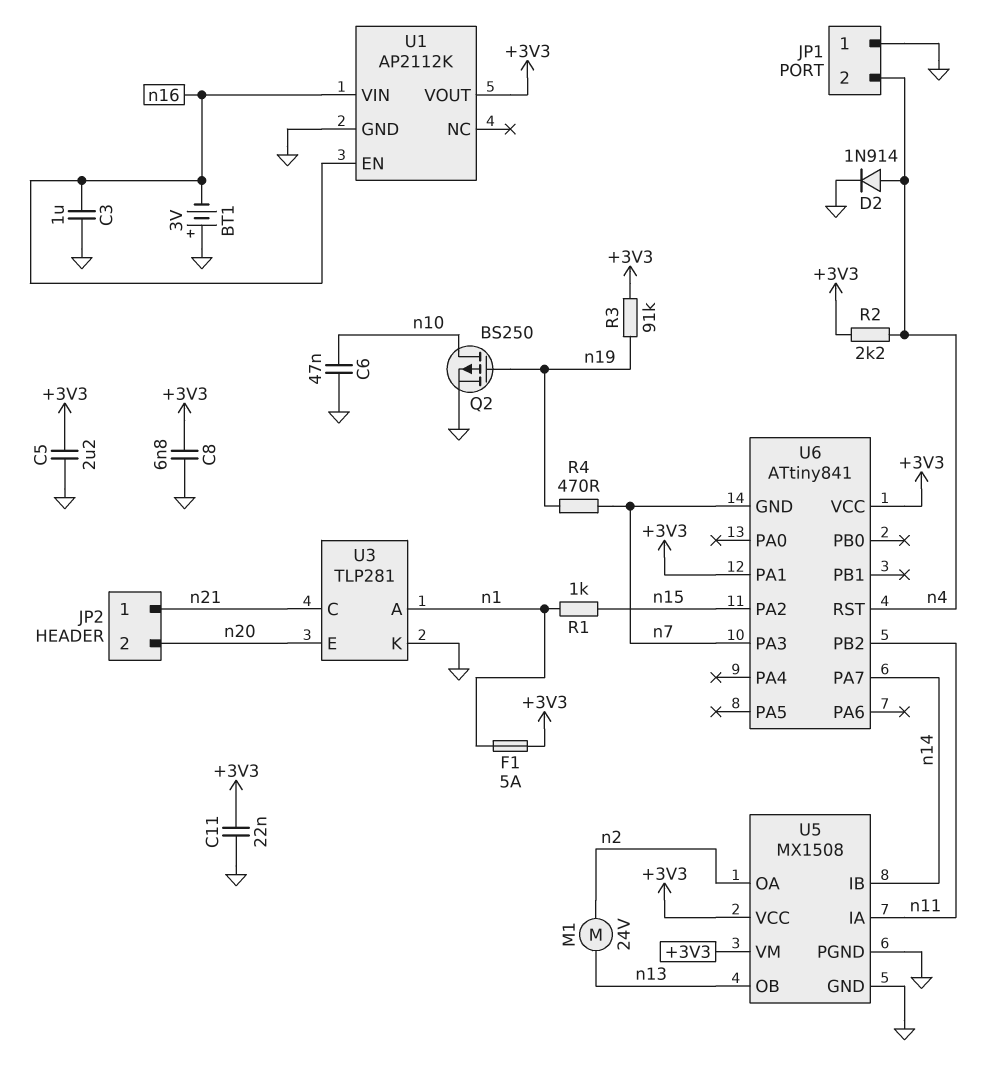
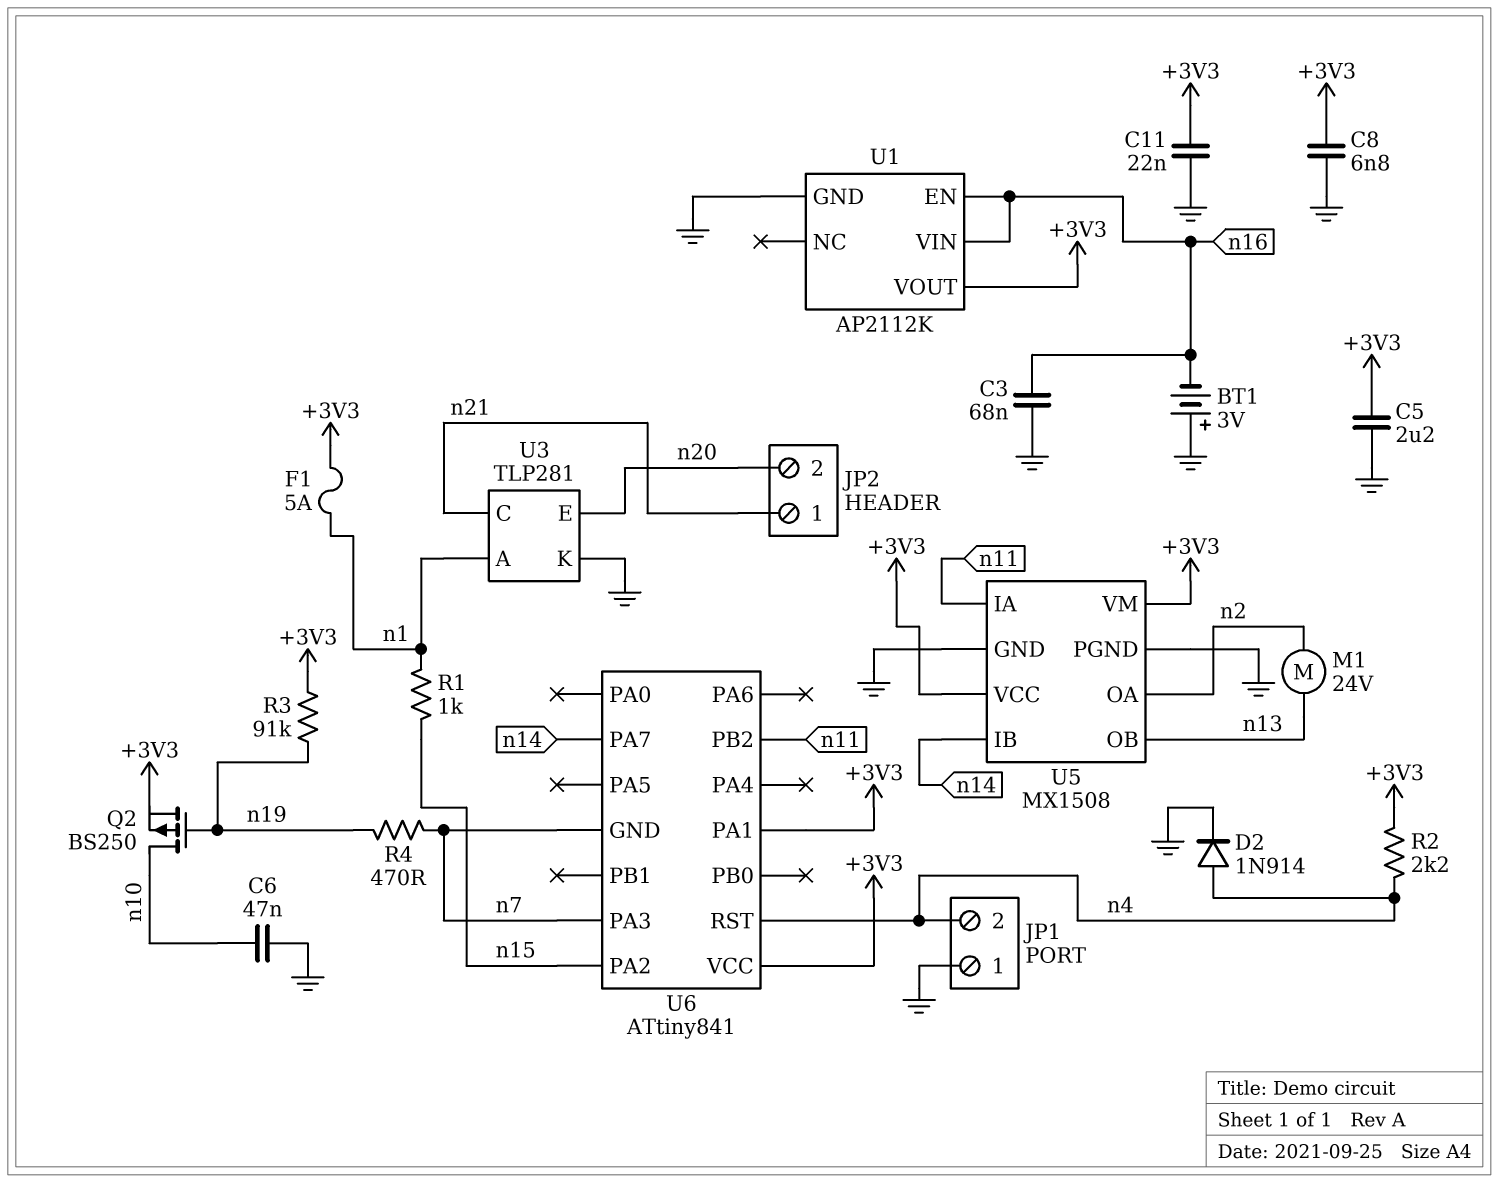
C3: 1uF (GND, n16) -> 68nF (GND, n16)
Q2: PMOS BS250 (G n19, D n10, S GND) -> PMOS BS250 (G n19, D n10, S +3V3)

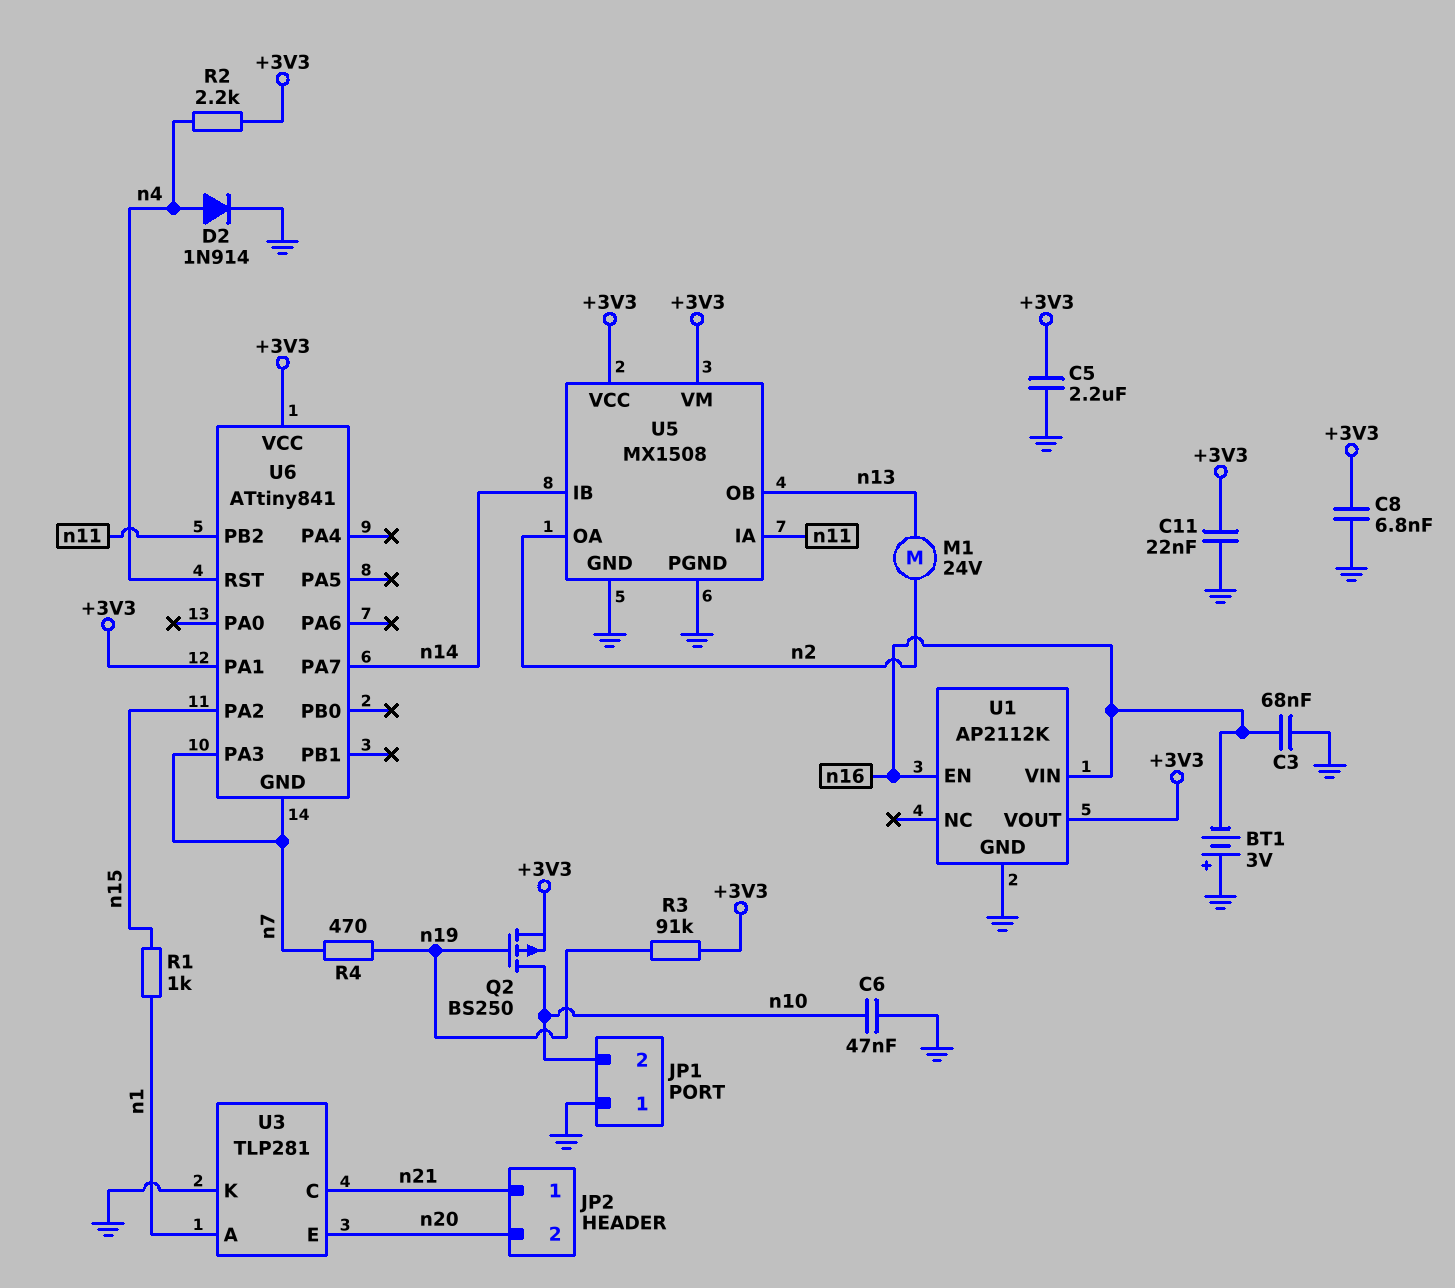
F1: 5A (+3V3, n1) -> none
JP1 pin 2: n4 -> n10

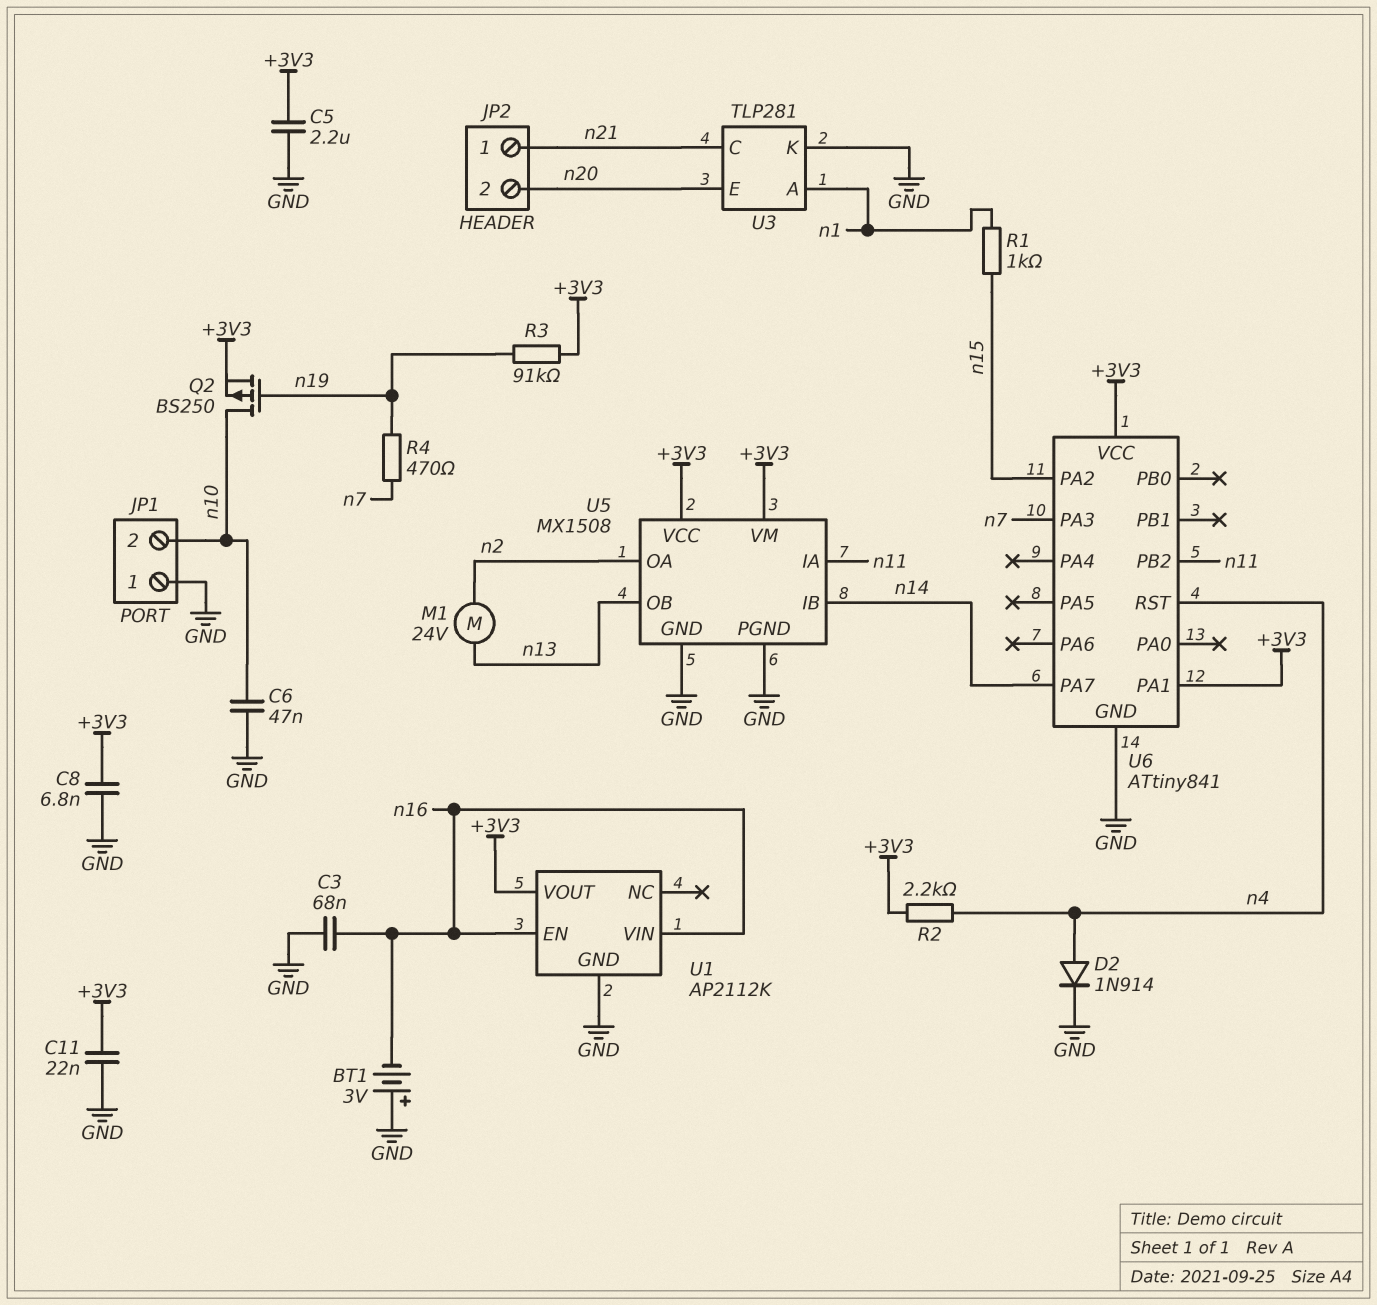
U6 pin GND: n7 -> GND

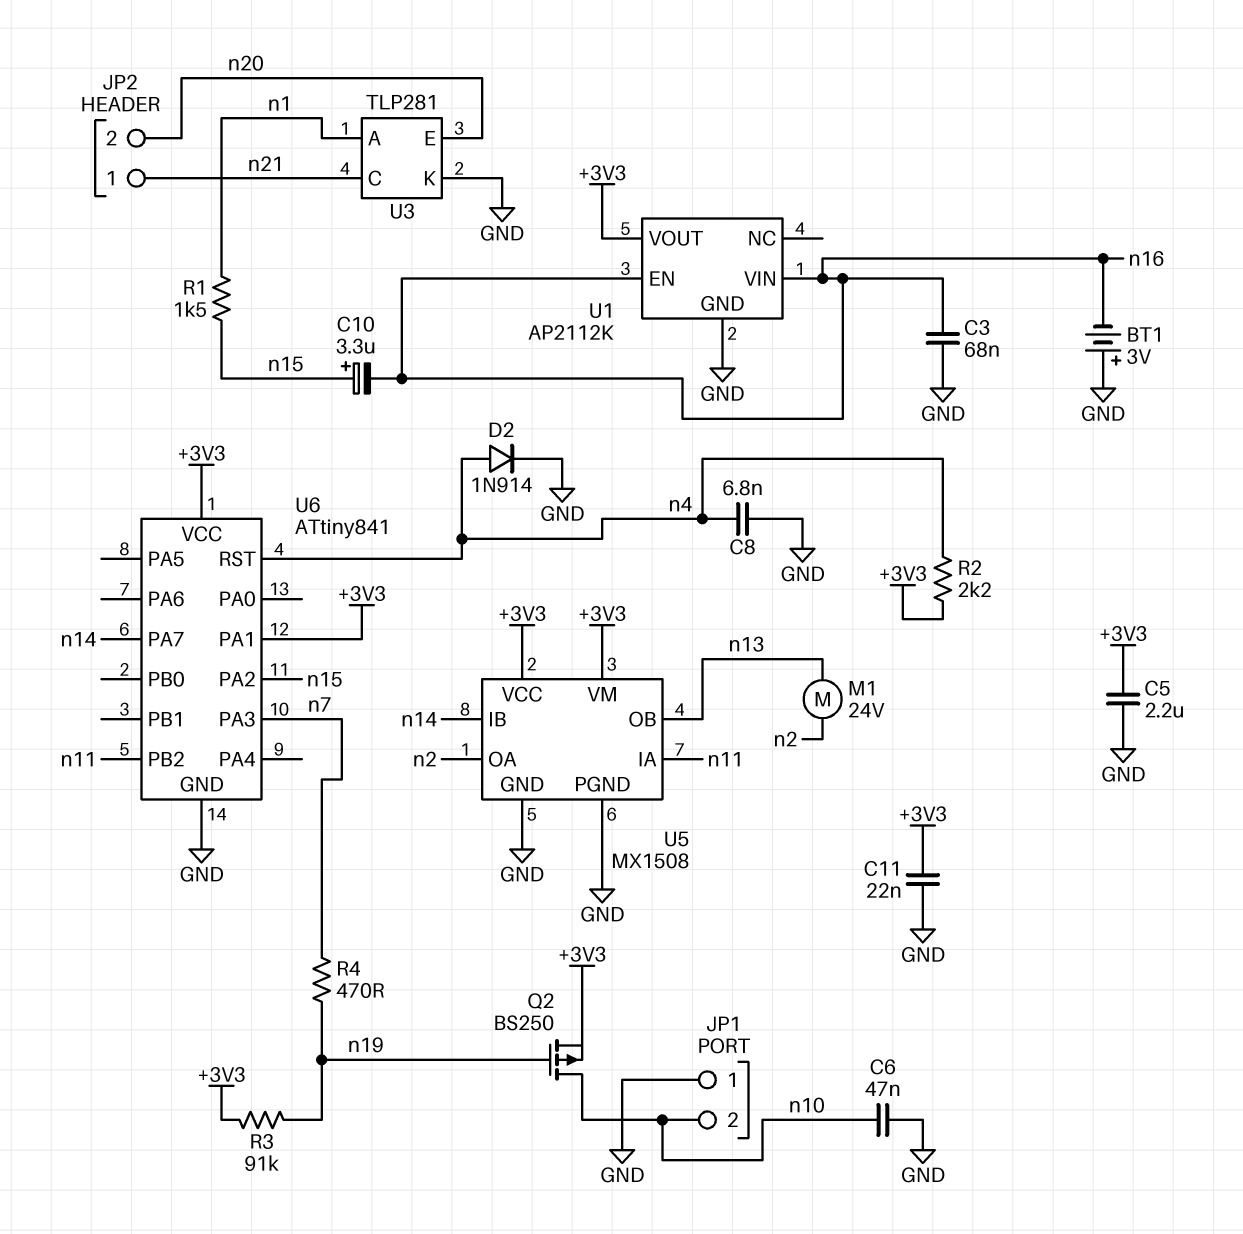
C8: 6.8nF (+3V3, GND) -> 6.8nF (GND, n4)
C10: none -> 3.3uF (plus n15, minus n16)
R1: 1k (n1, n15) -> 1.5k (n1, n15)

